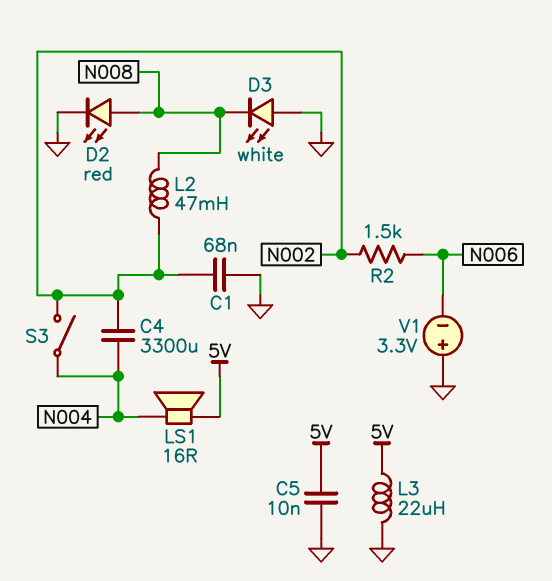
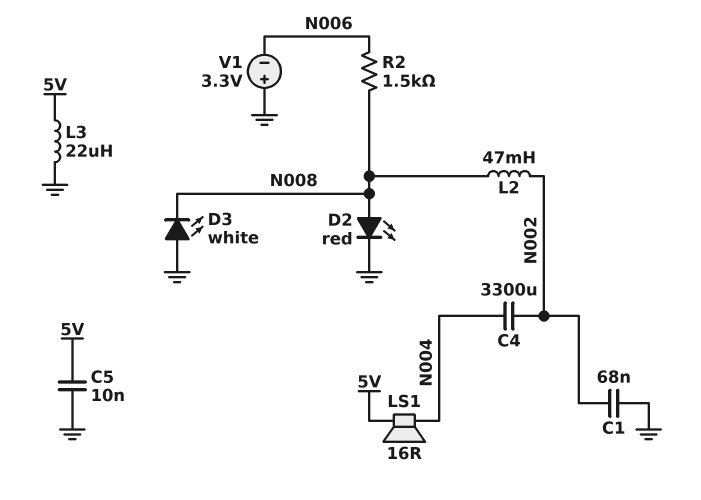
R2: 1.5k (N002, N006) -> 1.5k (N006, N008)
S3: switch (N002, N004) -> none

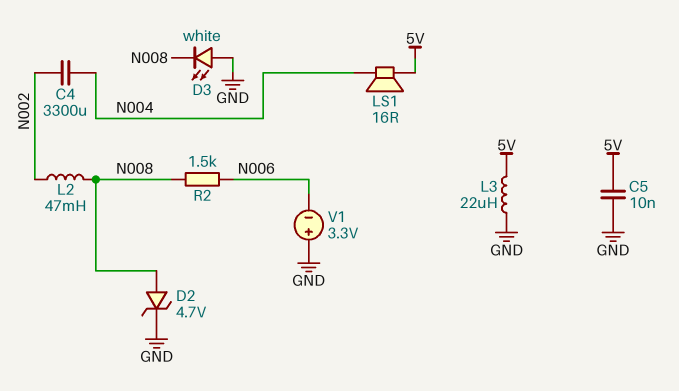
C1: 68nF (GND, N002) -> none
D2: LED red (A N008, K GND) -> zener 4.7V (A N008, K GND)

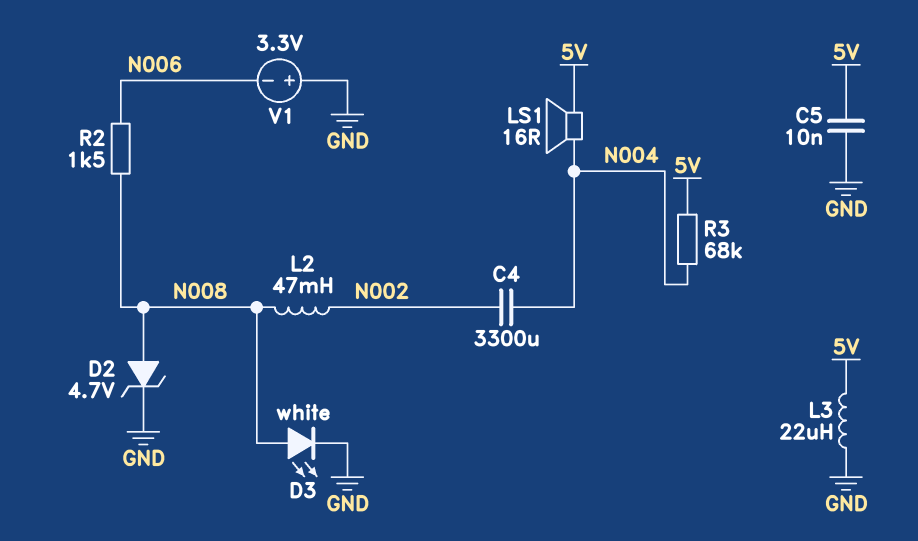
D3: LED white (A GND, K N008) -> LED white (A N008, K GND)
R3: none -> 68k (5V, N004)

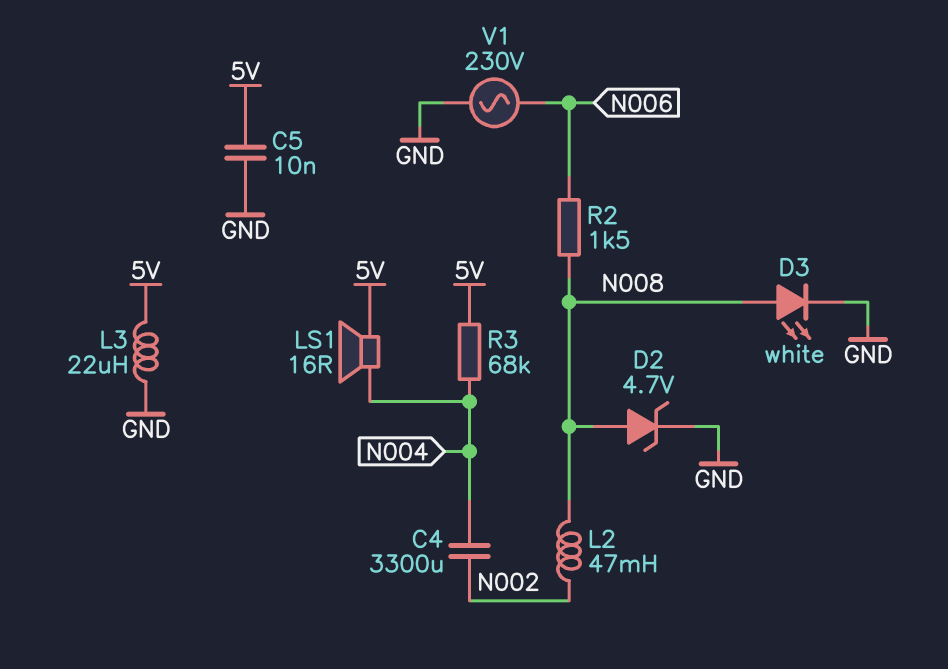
V1: 3.3V (plus GND, minus N006) -> AC 230V (GND, N006)

